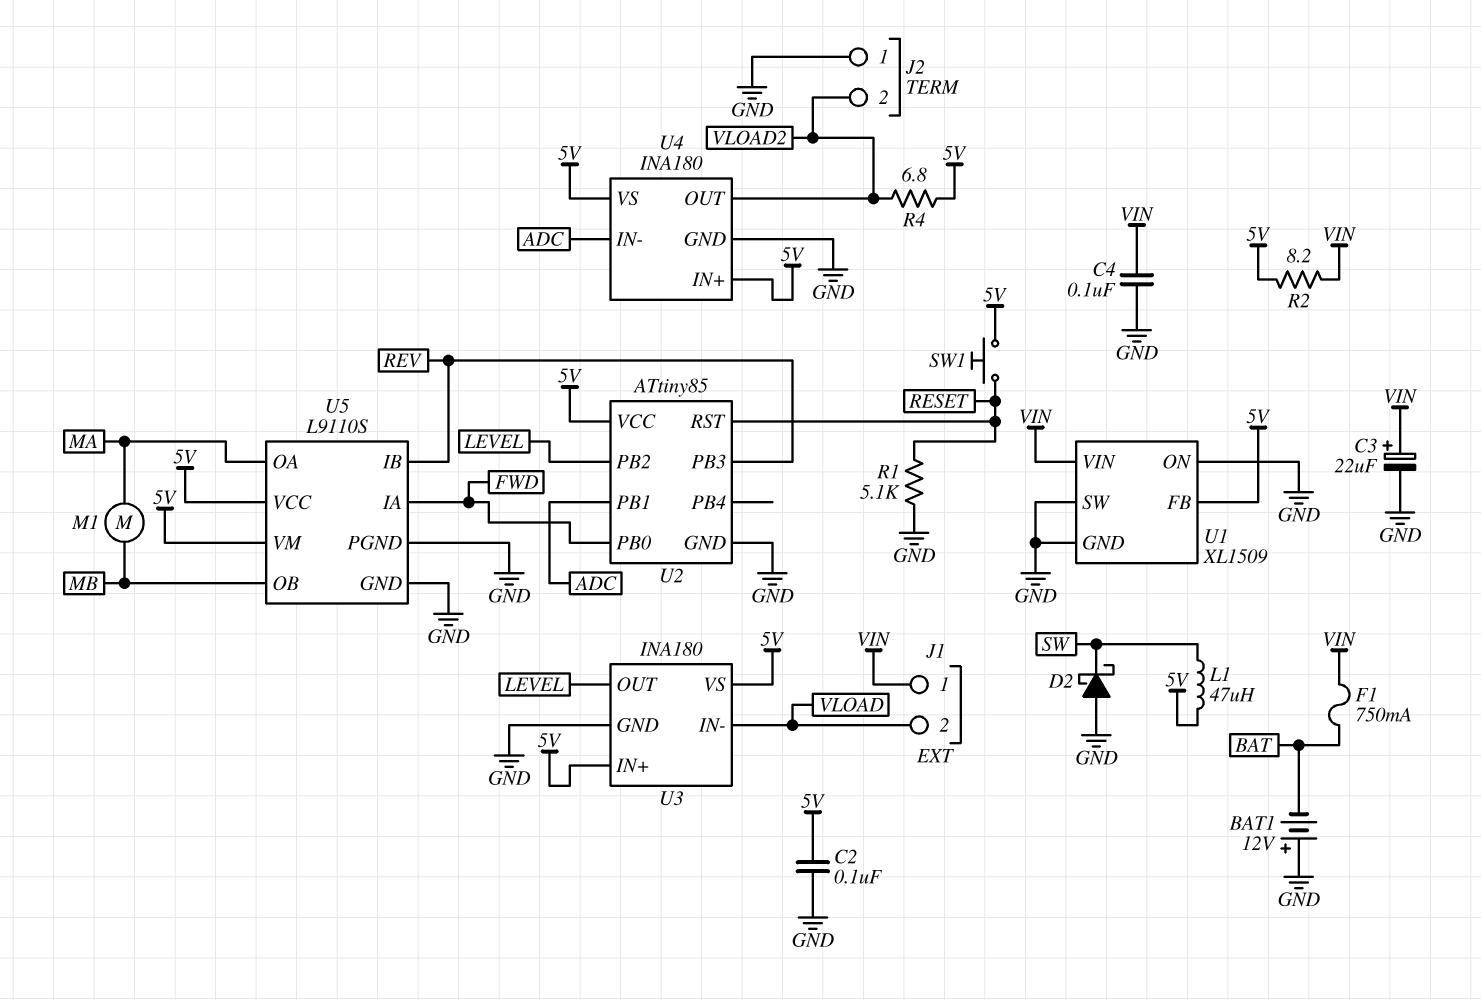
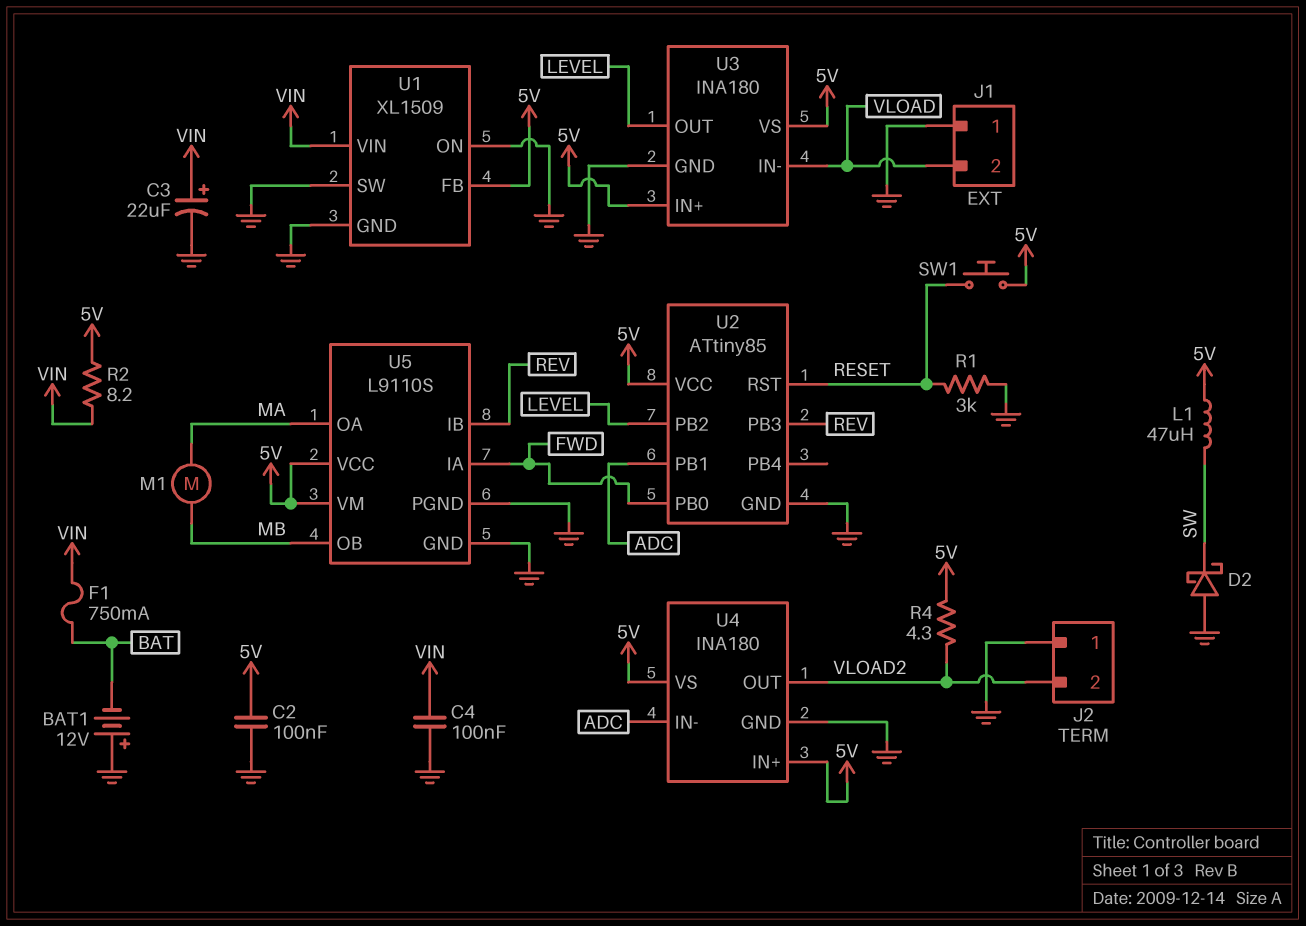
J1 pin 1: VIN -> GND
R1: 5.1k (GND, RESET) -> 3k (GND, RESET)
R4: 6.8 (5V, VLOAD2) -> 4.3 (5V, VLOAD2)

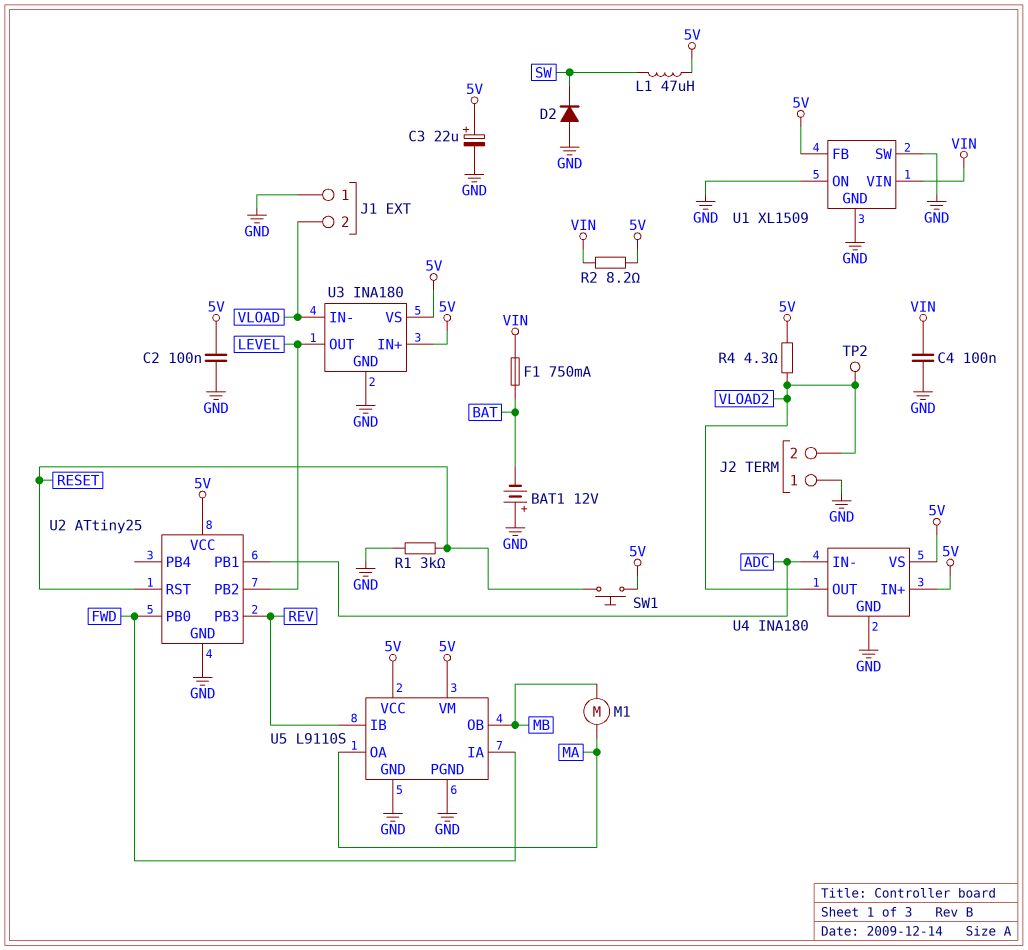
C3: 22uF (plus VIN, minus GND) -> 22uF (plus 5V, minus GND)
D2: schottky (A GND, K SW) -> diode (A GND, K SW)
TP2: none -> test point (VLOAD2)
U2: ATtiny85 -> ATtiny25

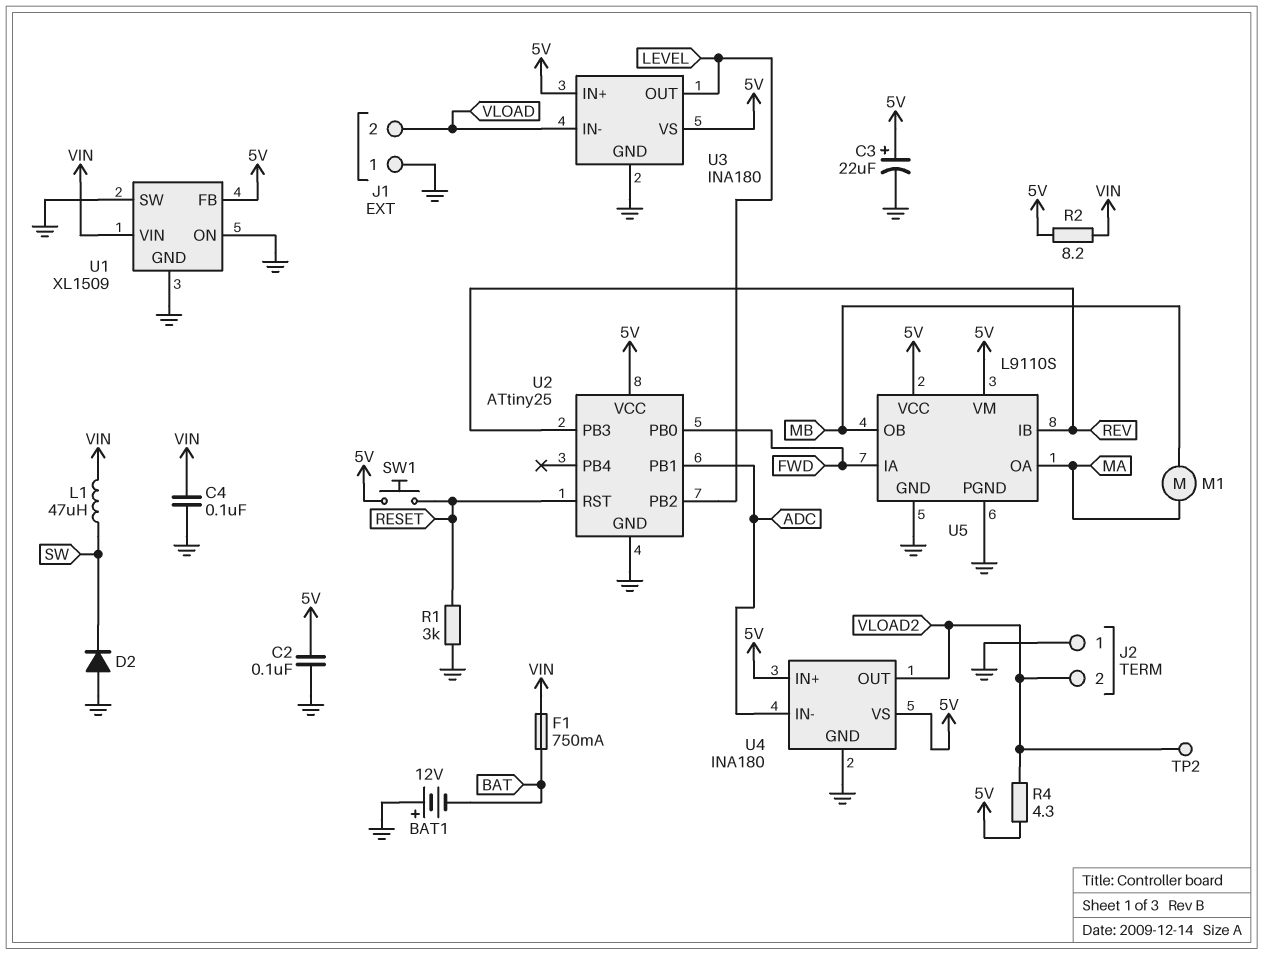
L1: 47uH (5V, SW) -> 47uH (SW, VIN)

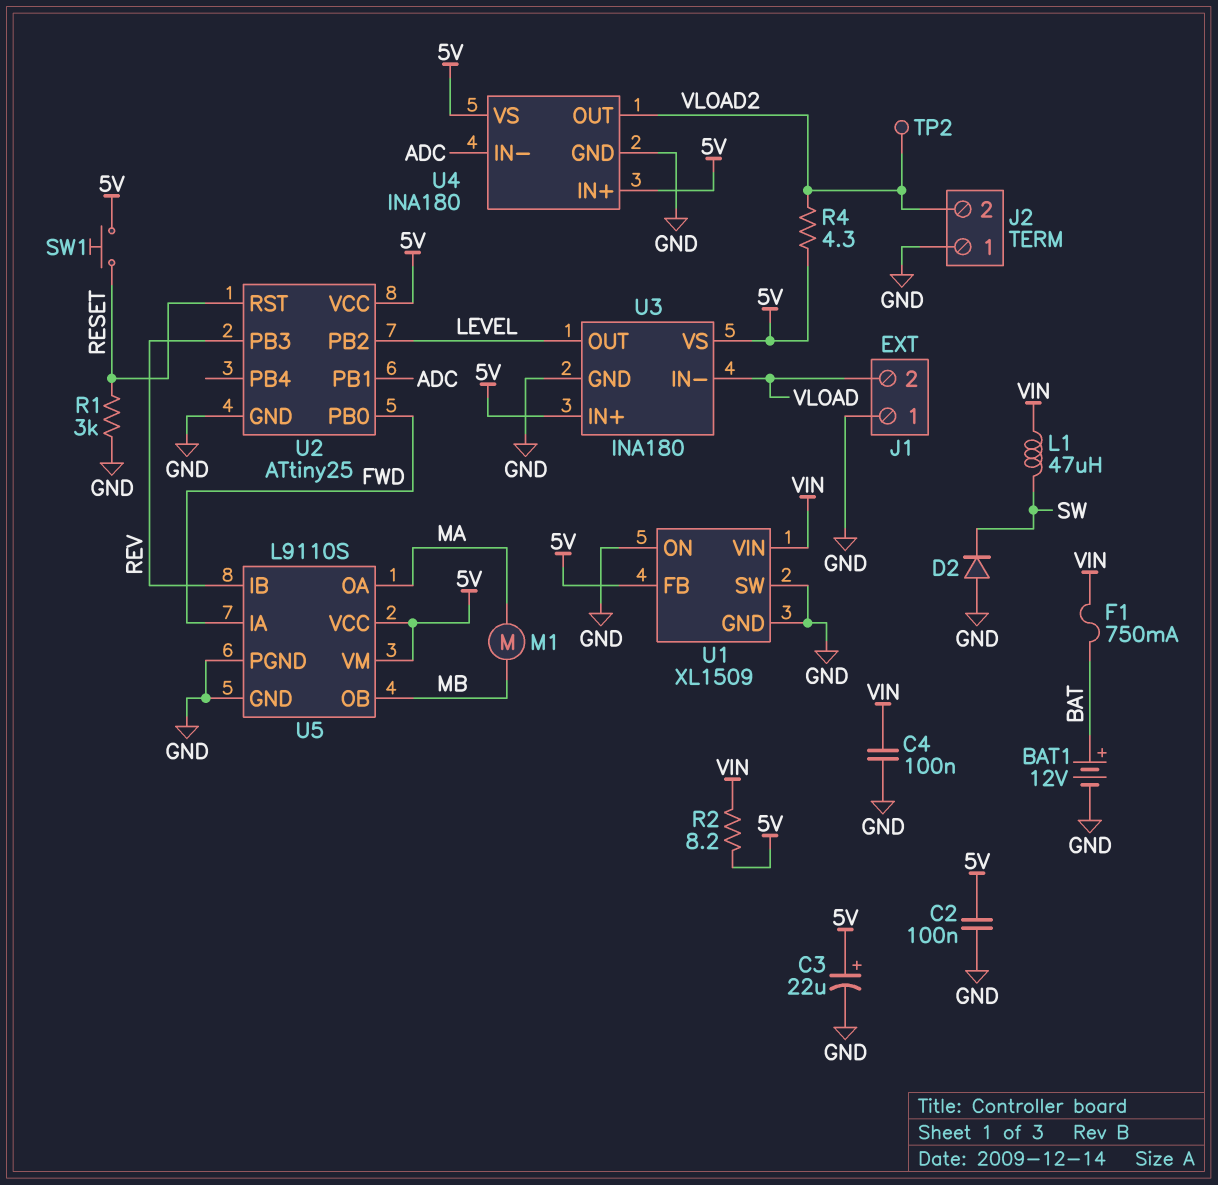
BAT1: 12V (plus GND, minus BAT) -> 12V (plus BAT, minus GND)

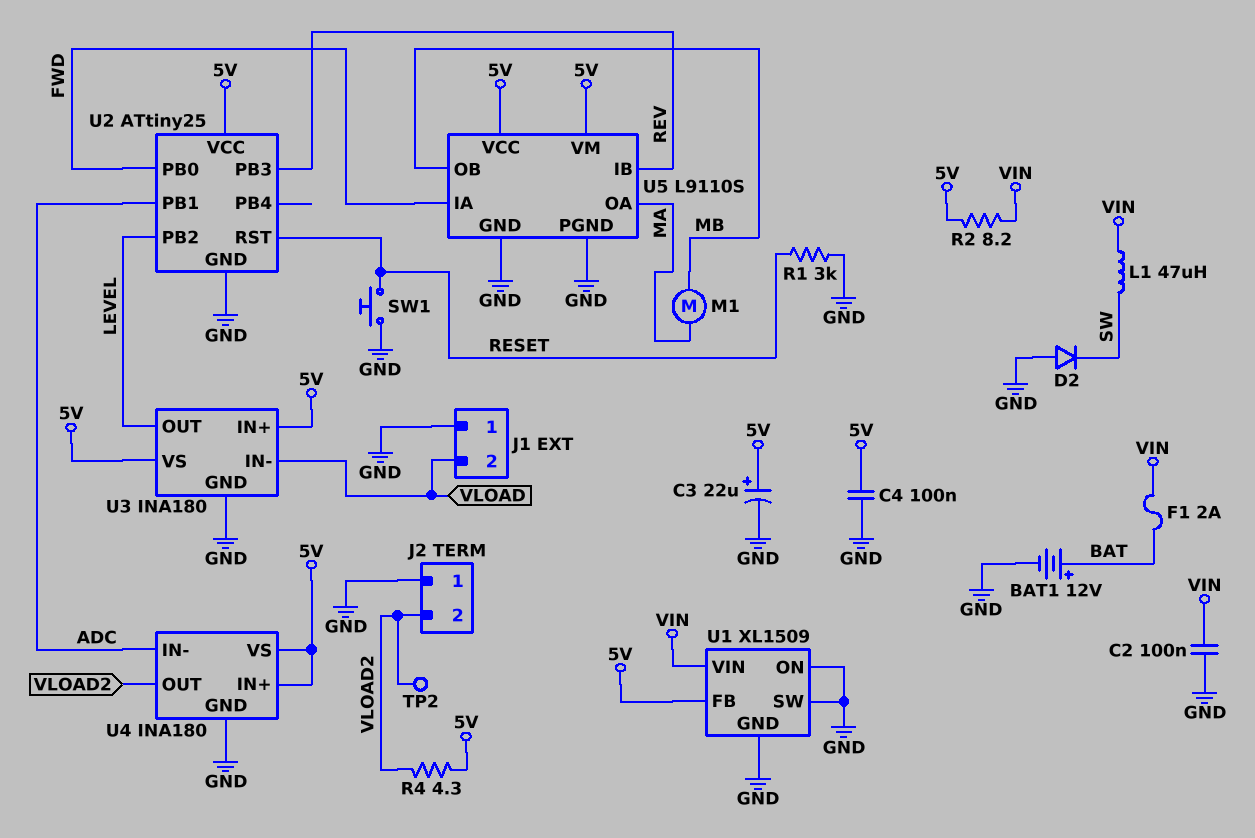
C2: 100nF (5V, GND) -> 100nF (GND, VIN)
C4: 100nF (GND, VIN) -> 100nF (5V, GND)
F1: 750mA (BAT, VIN) -> 2A (BAT, VIN)
SW1: button (5V, RESET) -> button (GND, RESET)

